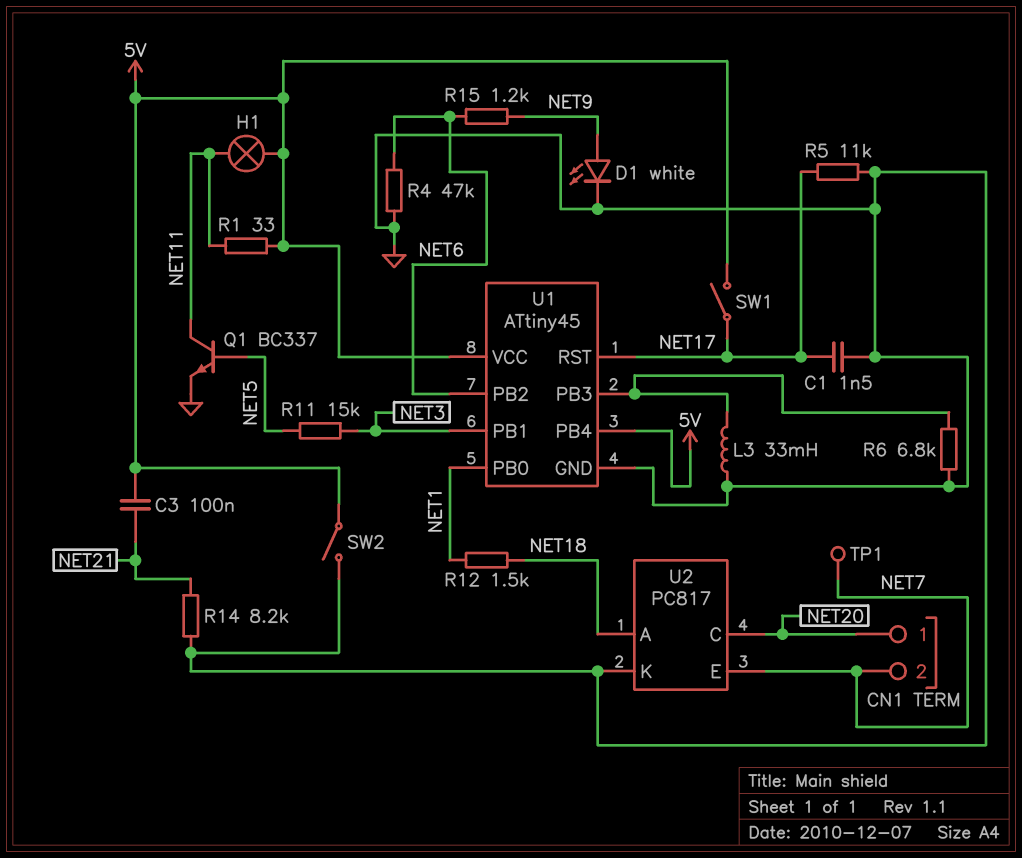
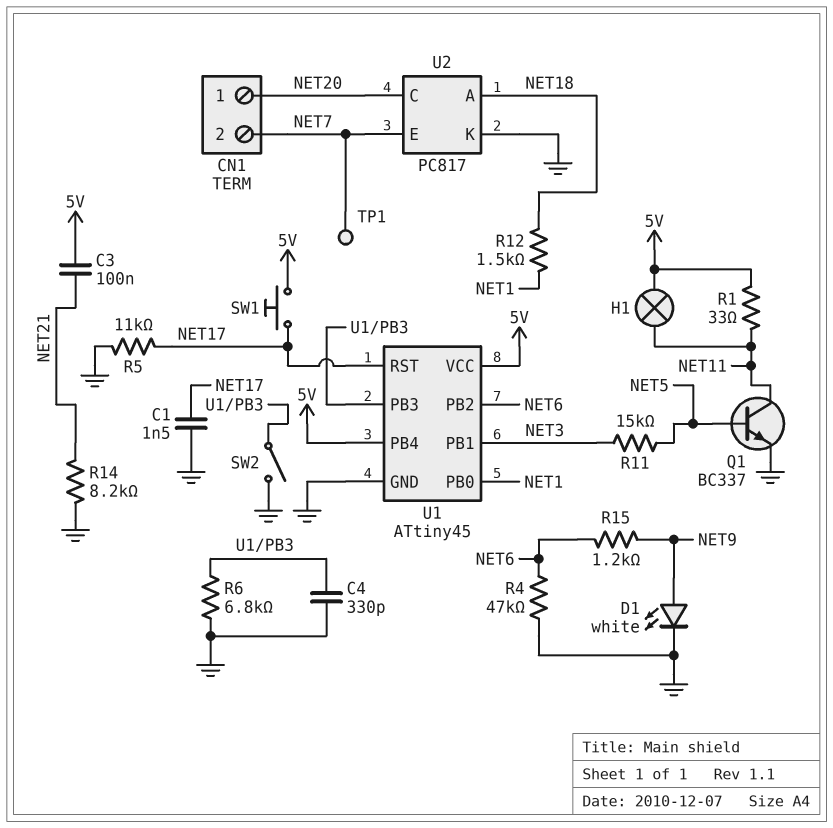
C4: none -> 330pF (GND, U1/PB3)
L3: 33mH (GND, U1/PB3) -> none
SW1: switch (5V, NET17) -> button (5V, NET17)
SW2: switch (5V, GND) -> switch (GND, U1/PB3)

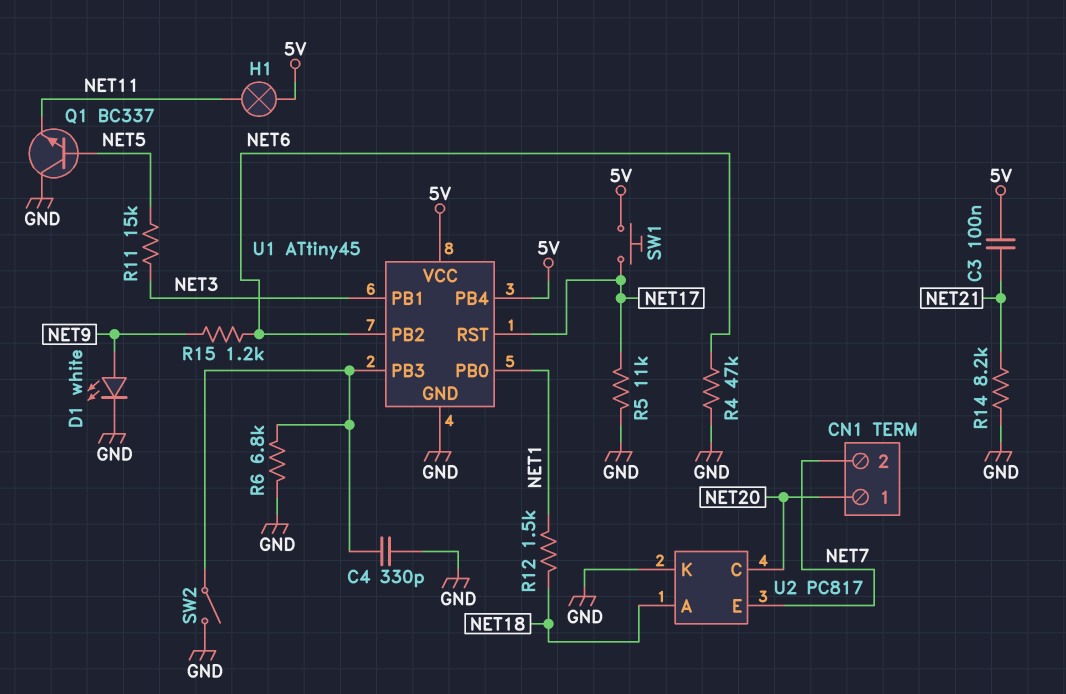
C1: 1.5nF (GND, NET17) -> none
Q1: NPN BC337 (B NET5, C NET11, E GND) -> NPN BC337 (B NET5, C GND, E NET11)
R1: 33 (5V, NET11) -> none
TP1: test point (NET7) -> none

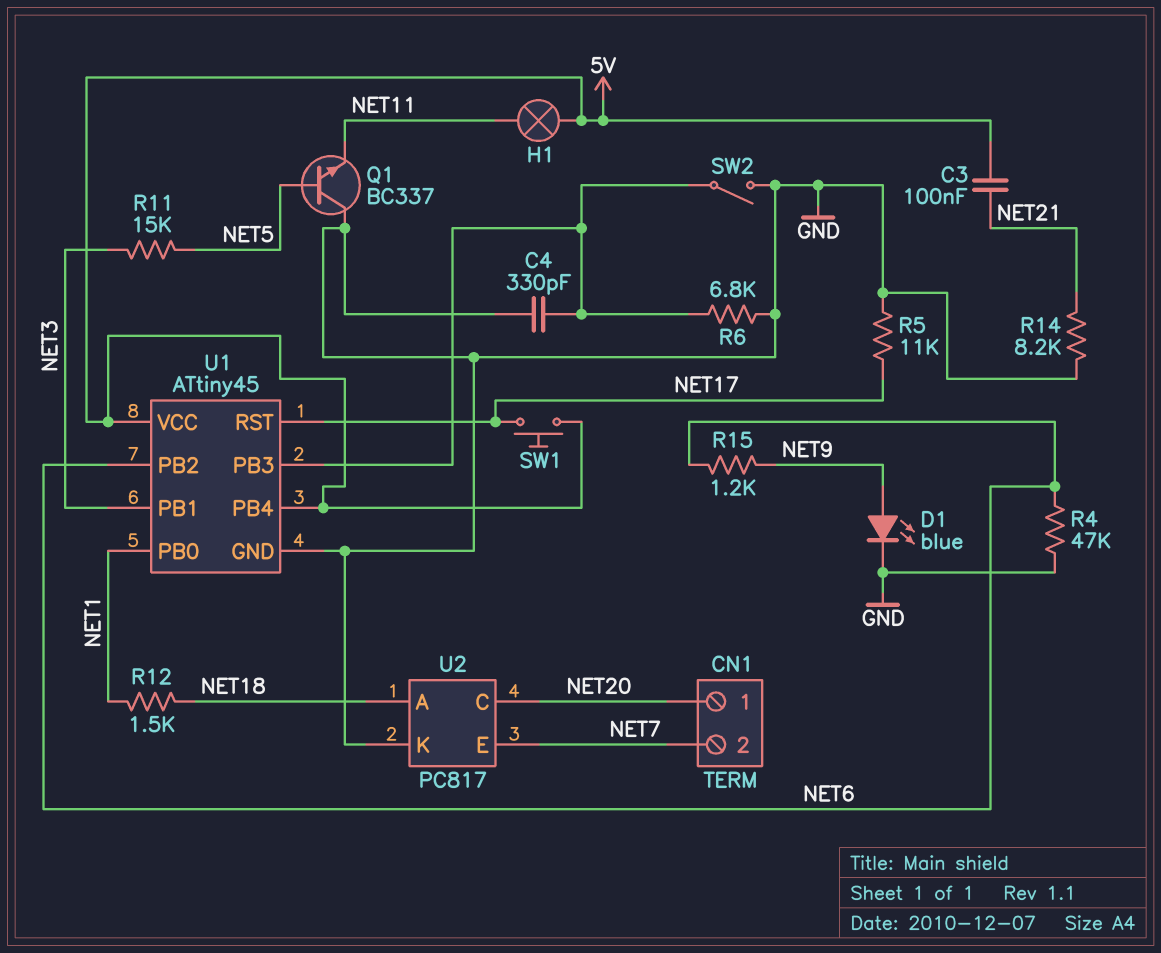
D1: LED white (A NET9, K GND) -> LED blue (A NET9, K GND)

